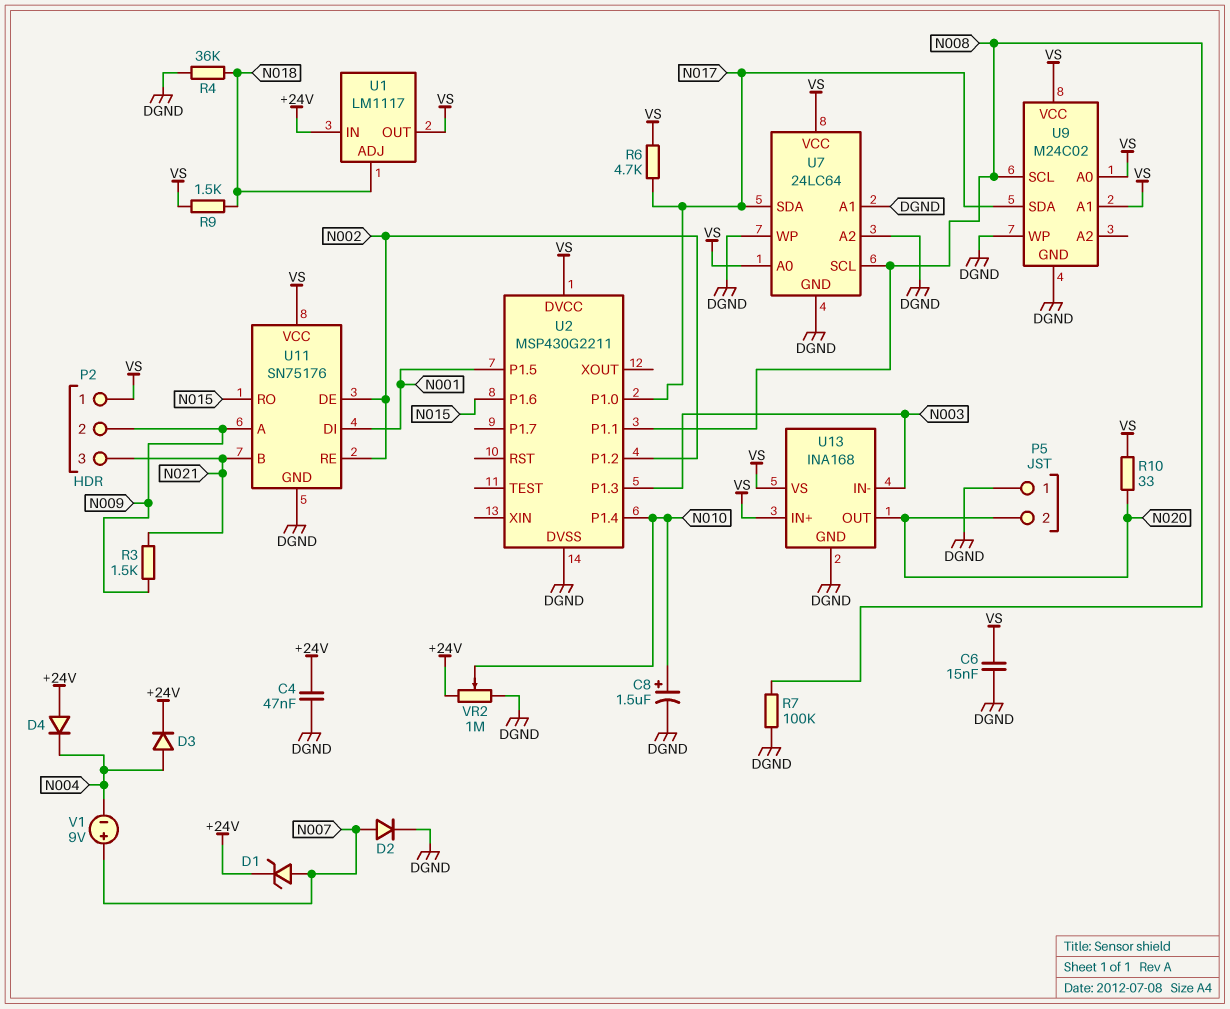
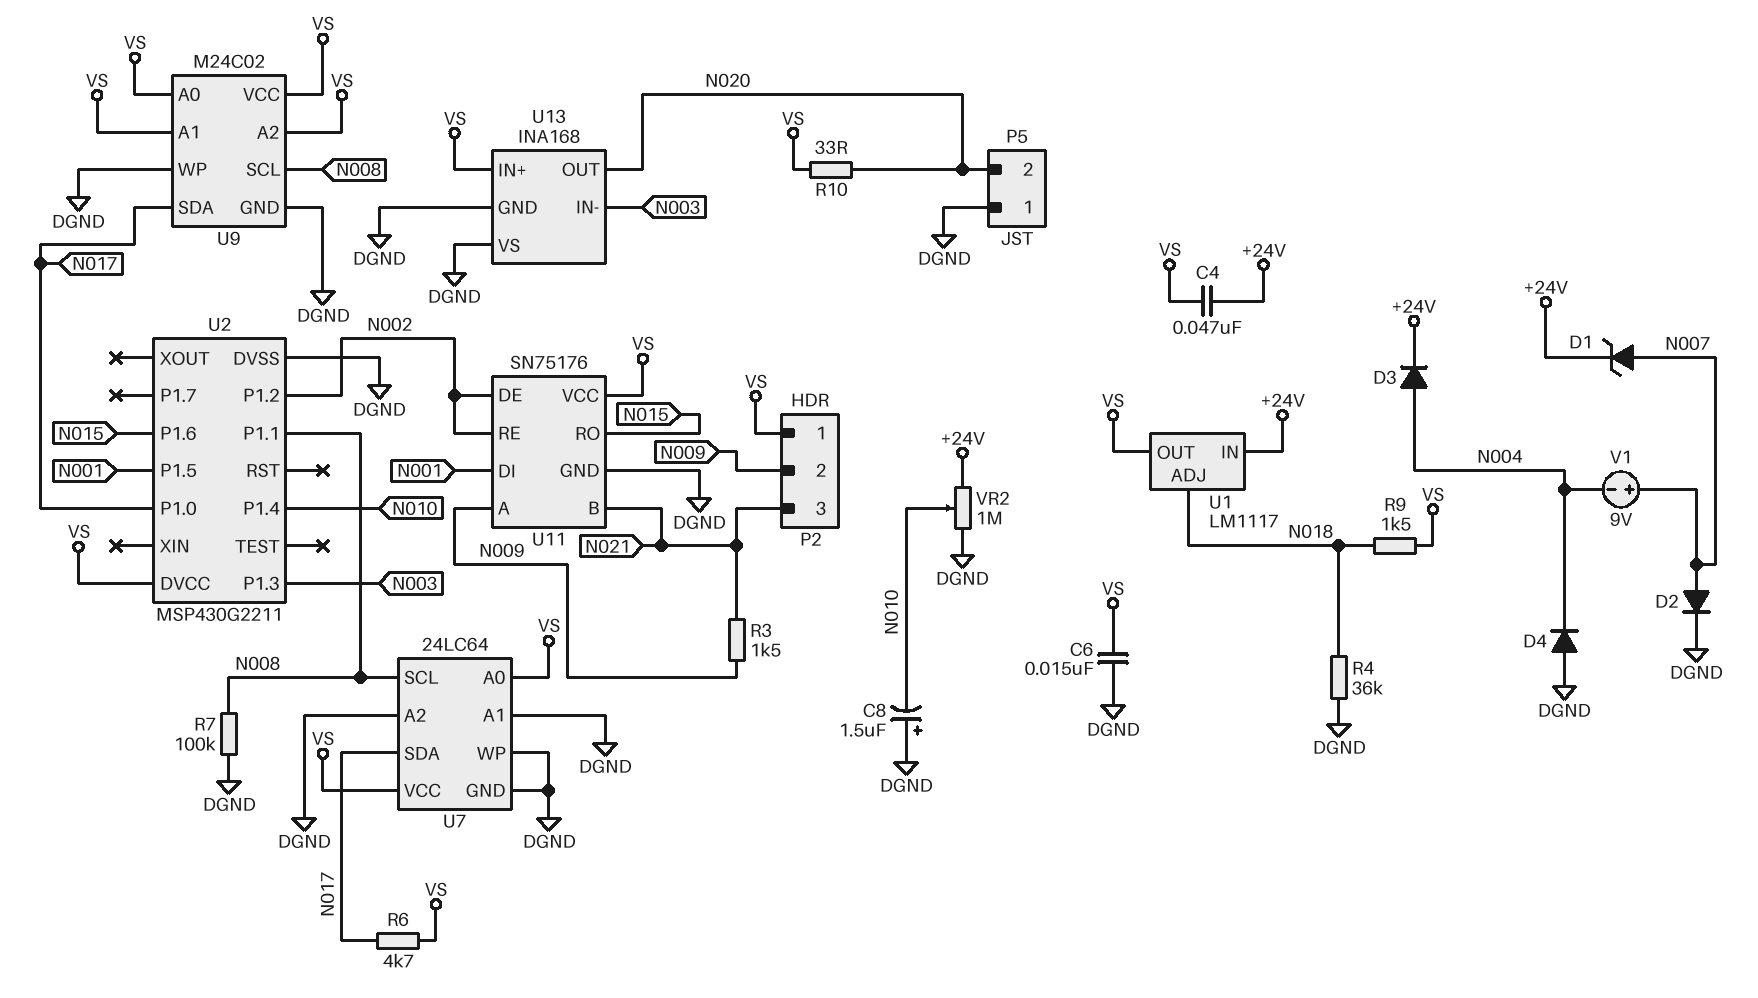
C4: 47nF (+24V, DGND) -> 47nF (+24V, VS)
C8: 1.5uF (plus N010, minus DGND) -> 1.5uF (plus DGND, minus N010)
D4: diode (A +24V, K N004) -> diode (A DGND, K N004)
U9 pin A2: none -> VS
U13 pin VS: VS -> DGND

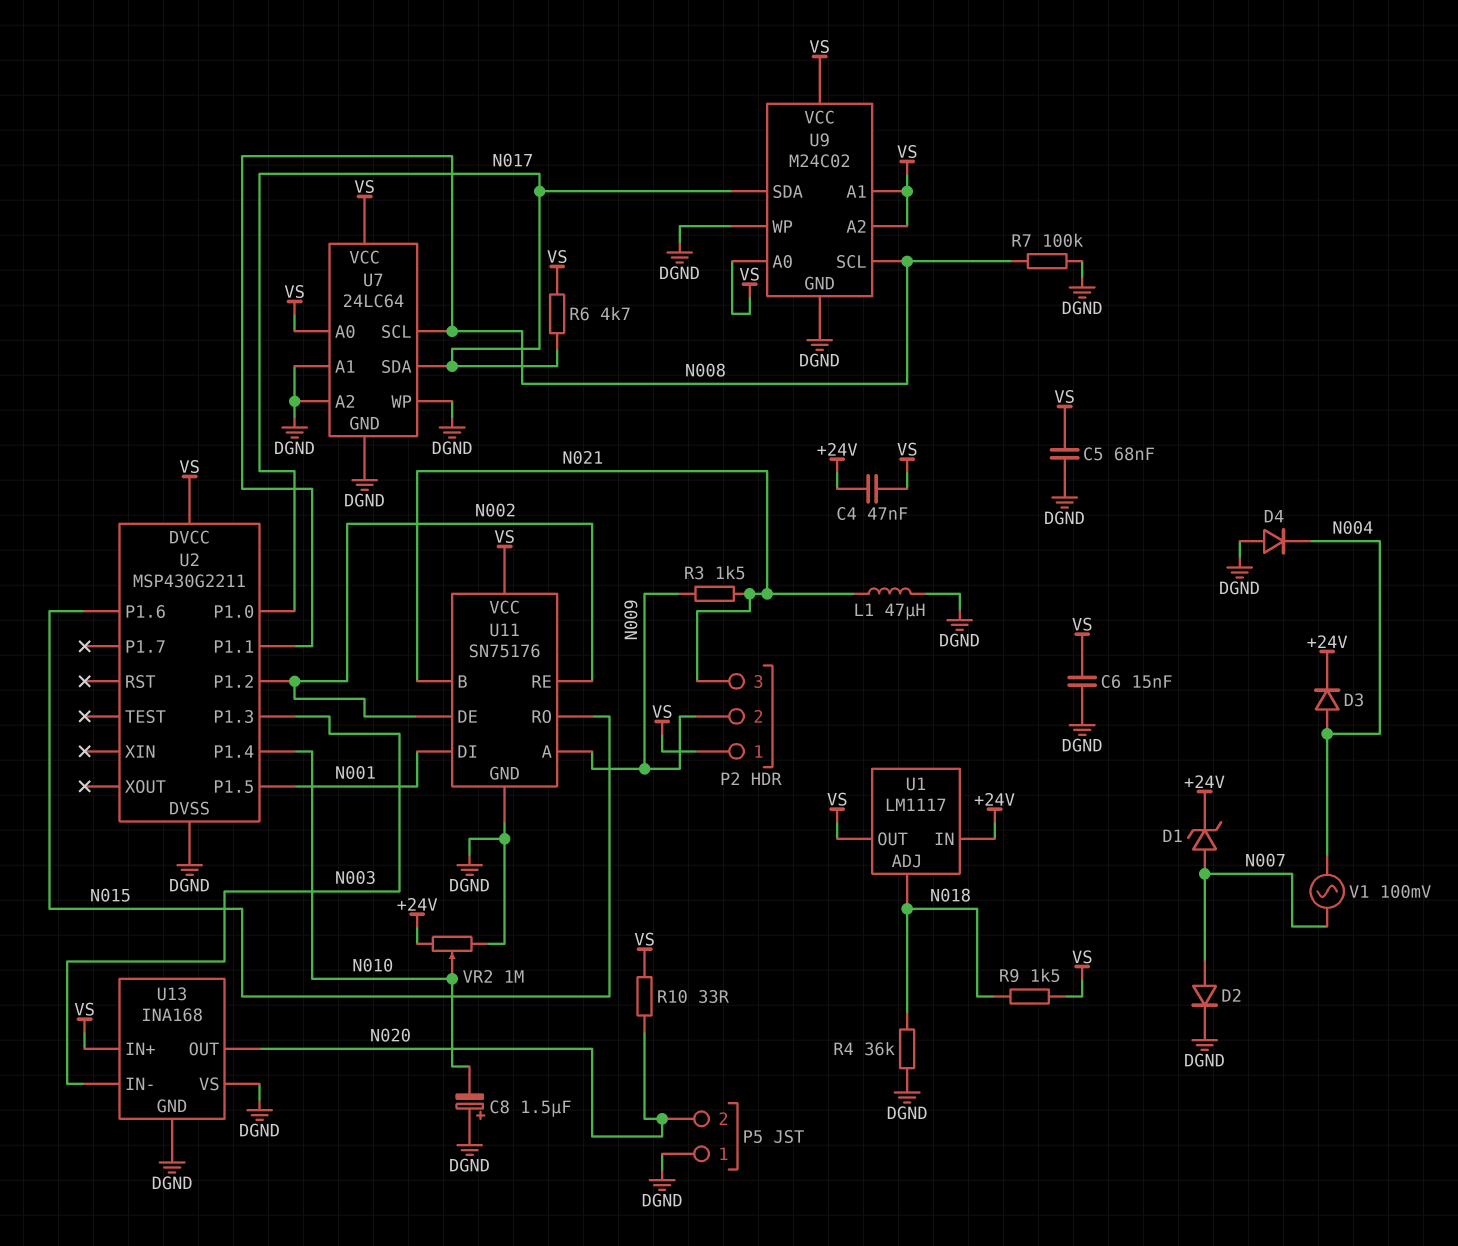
C5: none -> 68nF (DGND, VS)
L1: none -> 47uH (DGND, N021)
V1: 9V (plus N007, minus N004) -> AC 100mV (N004, N007)

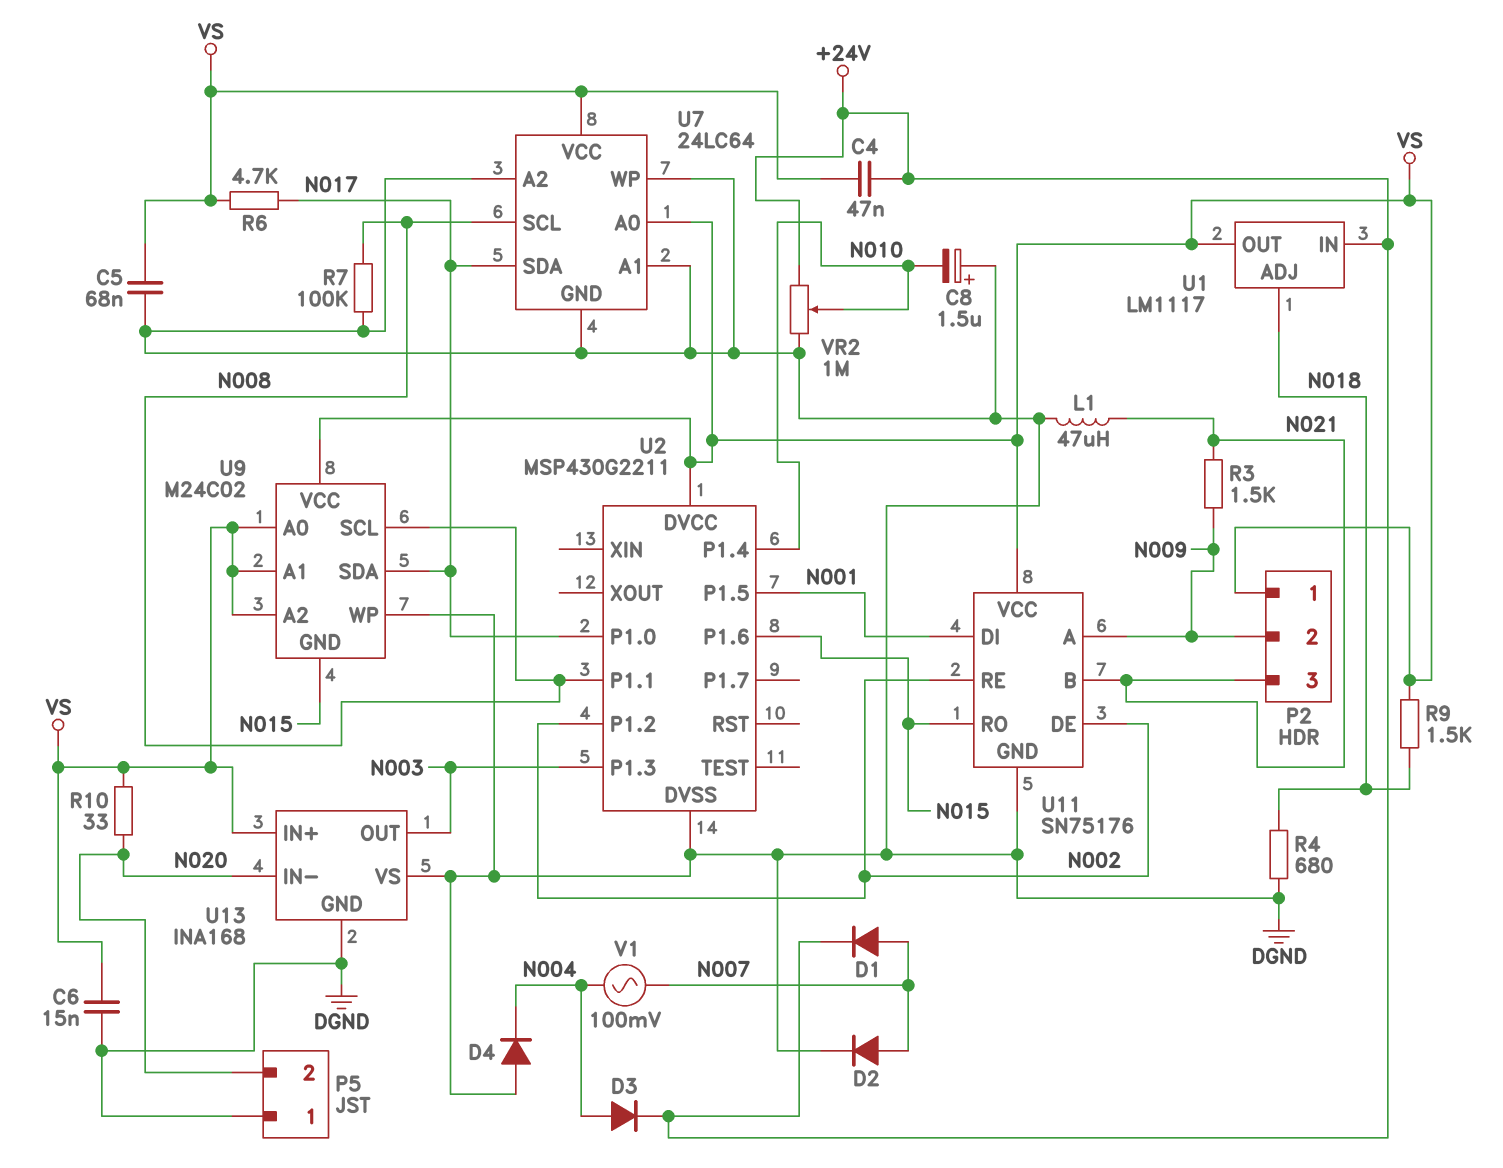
D1: zener (A N007, K +24V) -> diode (A N007, K +24V)
R4: 36k (DGND, N018) -> 680 (DGND, N018)
U9 pin GND: DGND -> N015
U13 pin IN-: N003 -> N020
U13 pin OUT: N020 -> N003

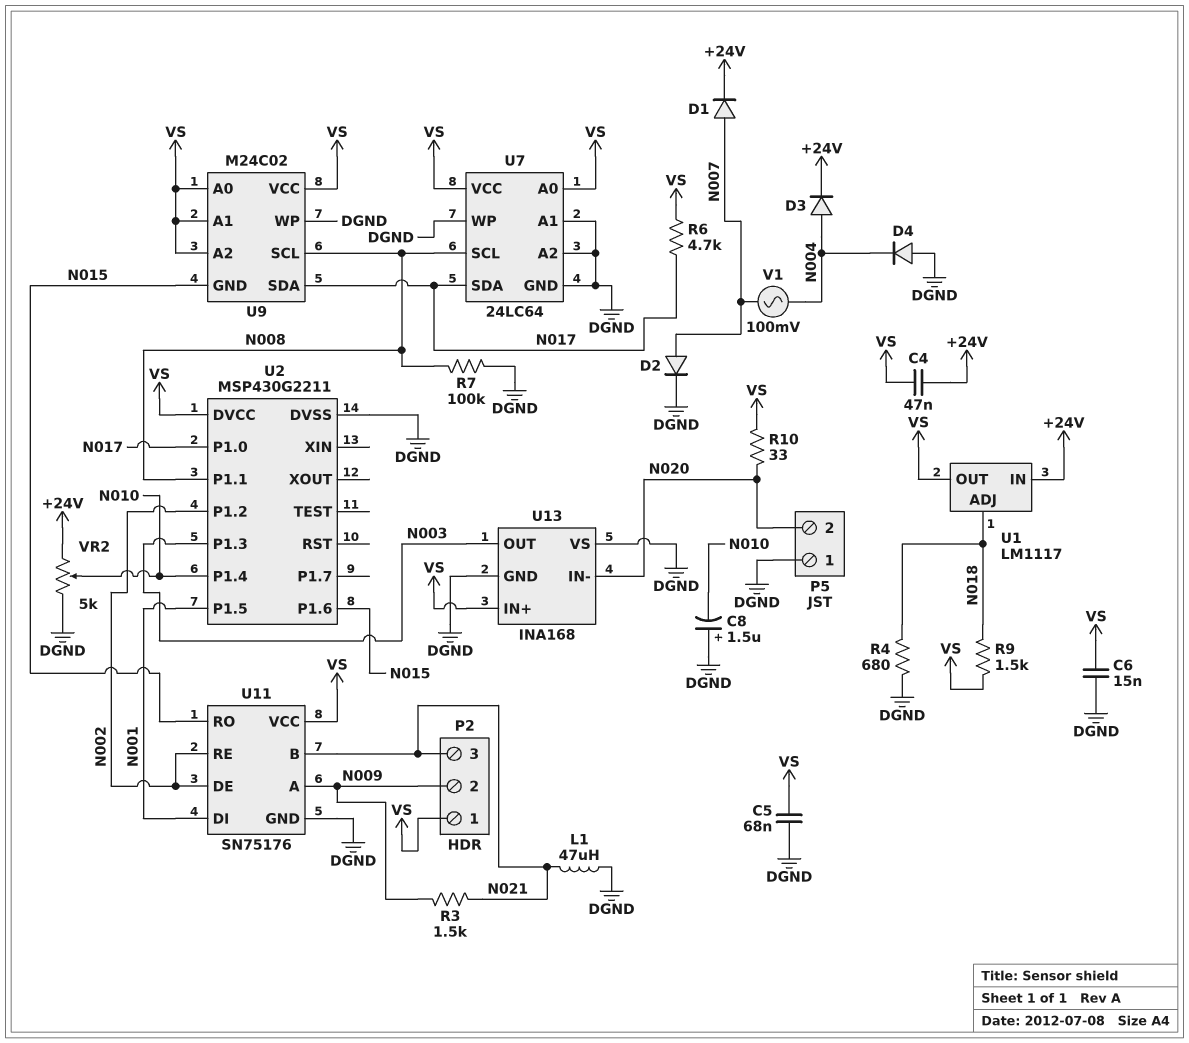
VR2: 1M (+24V, DGND, wiper N010) -> 5k (+24V, DGND, wiper N010)

